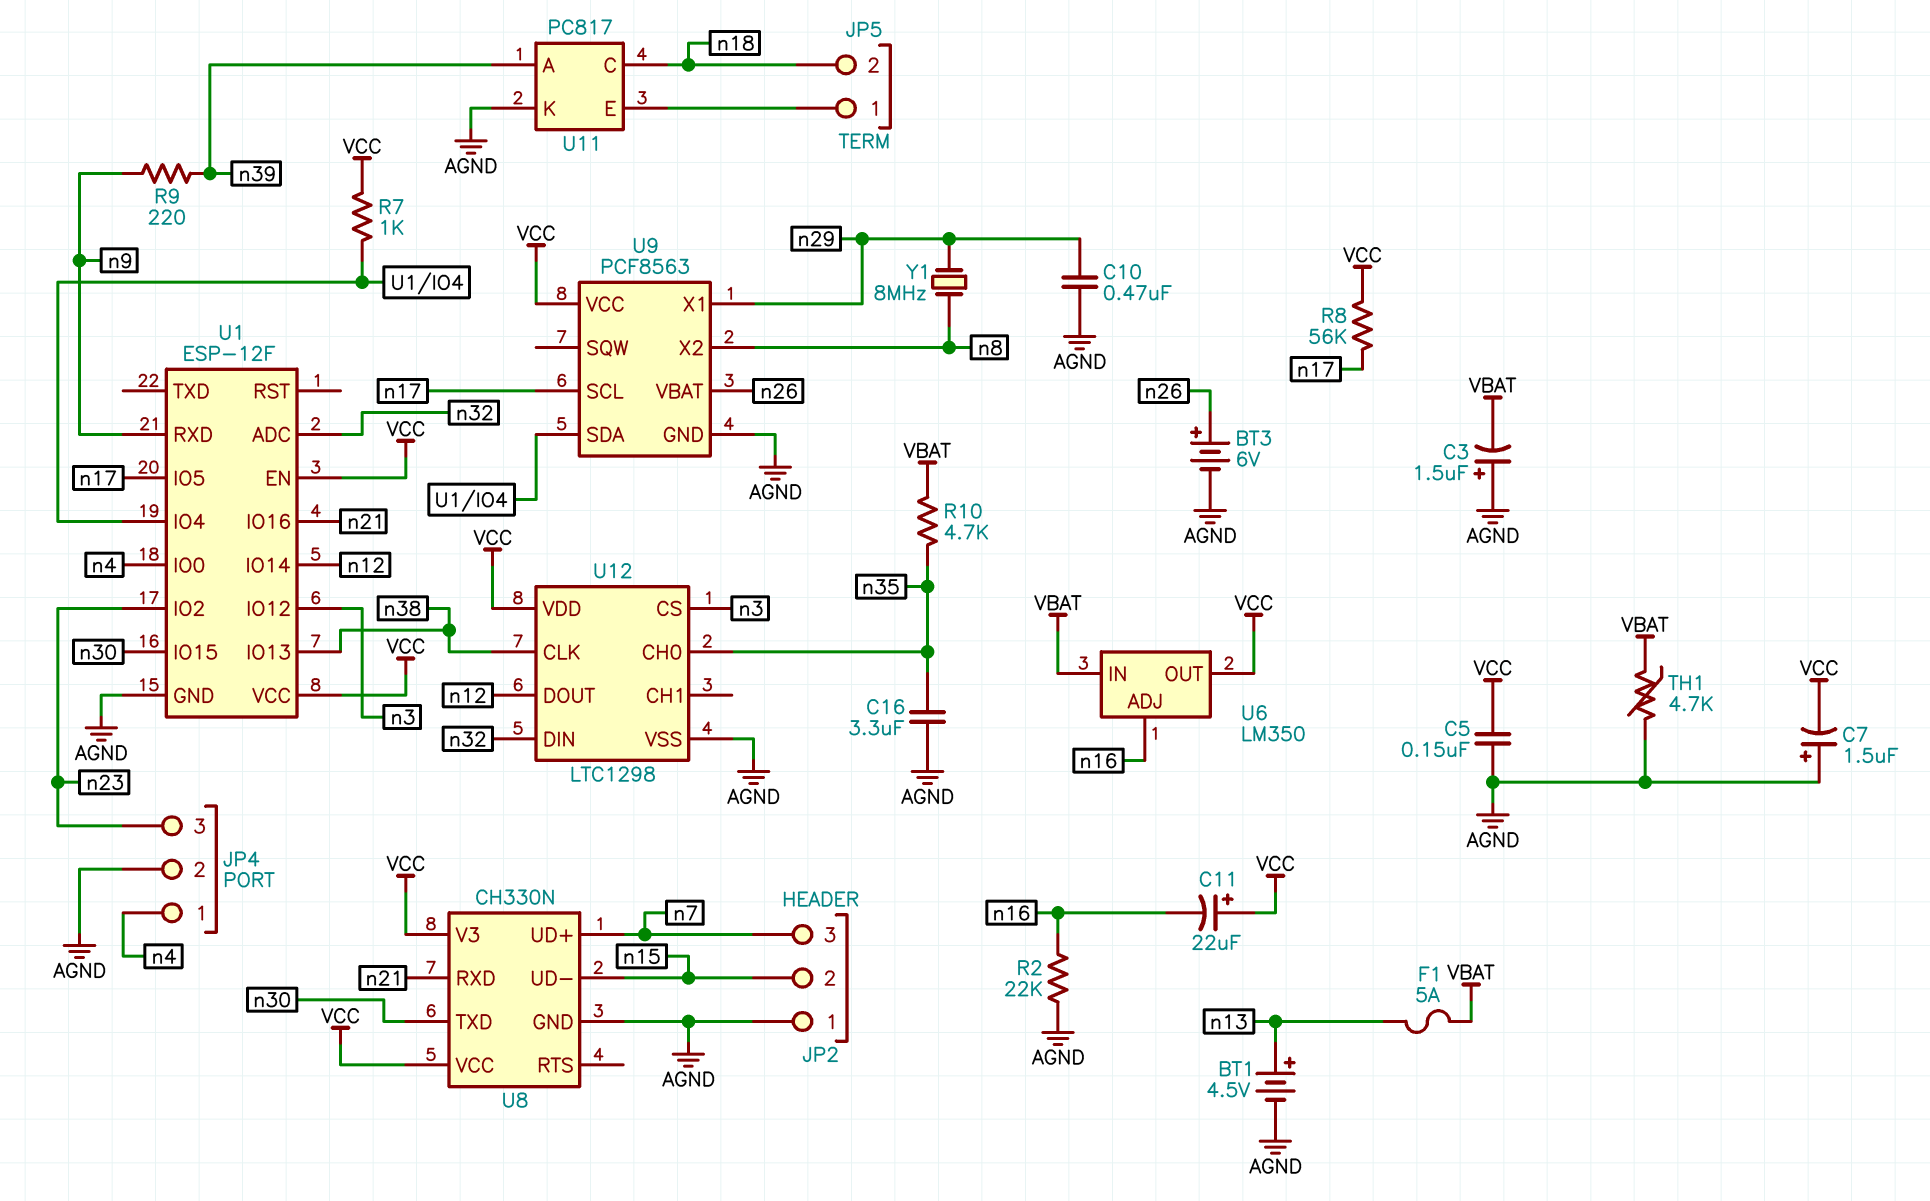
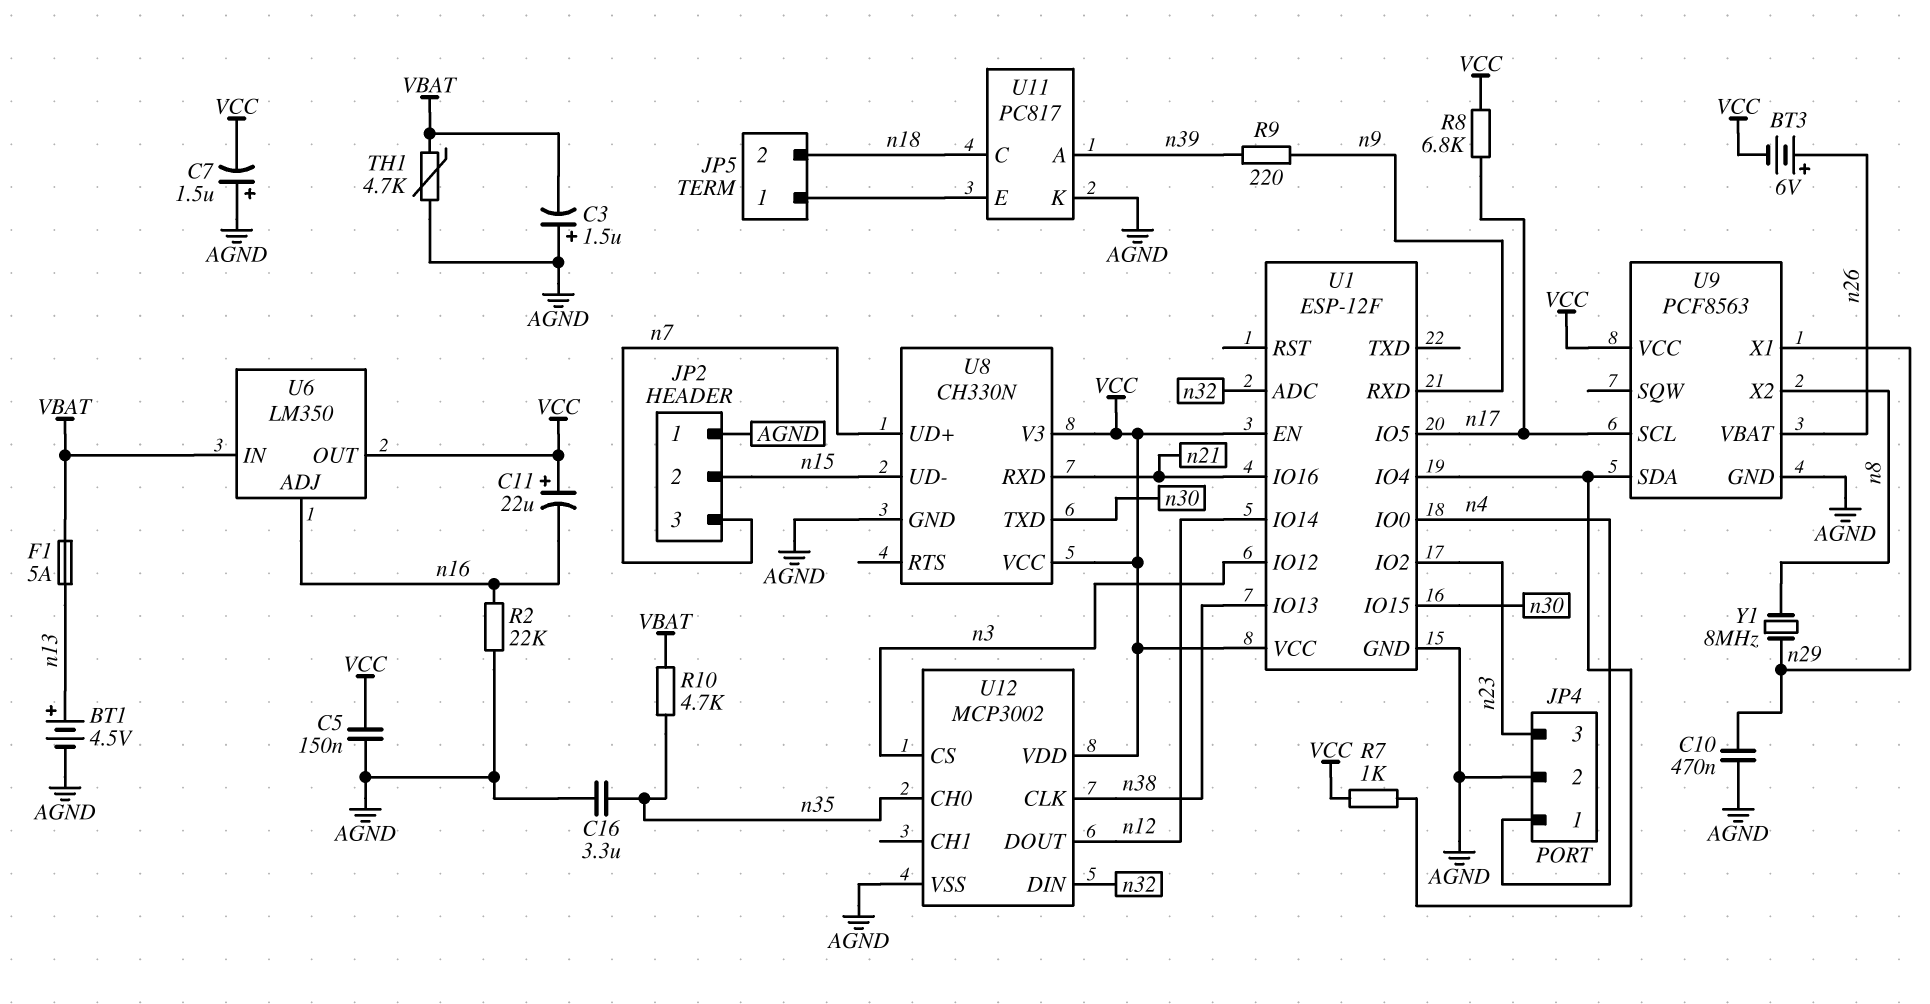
BT3: 6V (plus n26, minus AGND) -> 6V (plus n26, minus VCC)
R8: 56k (VCC, n17) -> 6.8k (VCC, n17)
U12: LTC1298 -> MCP3002

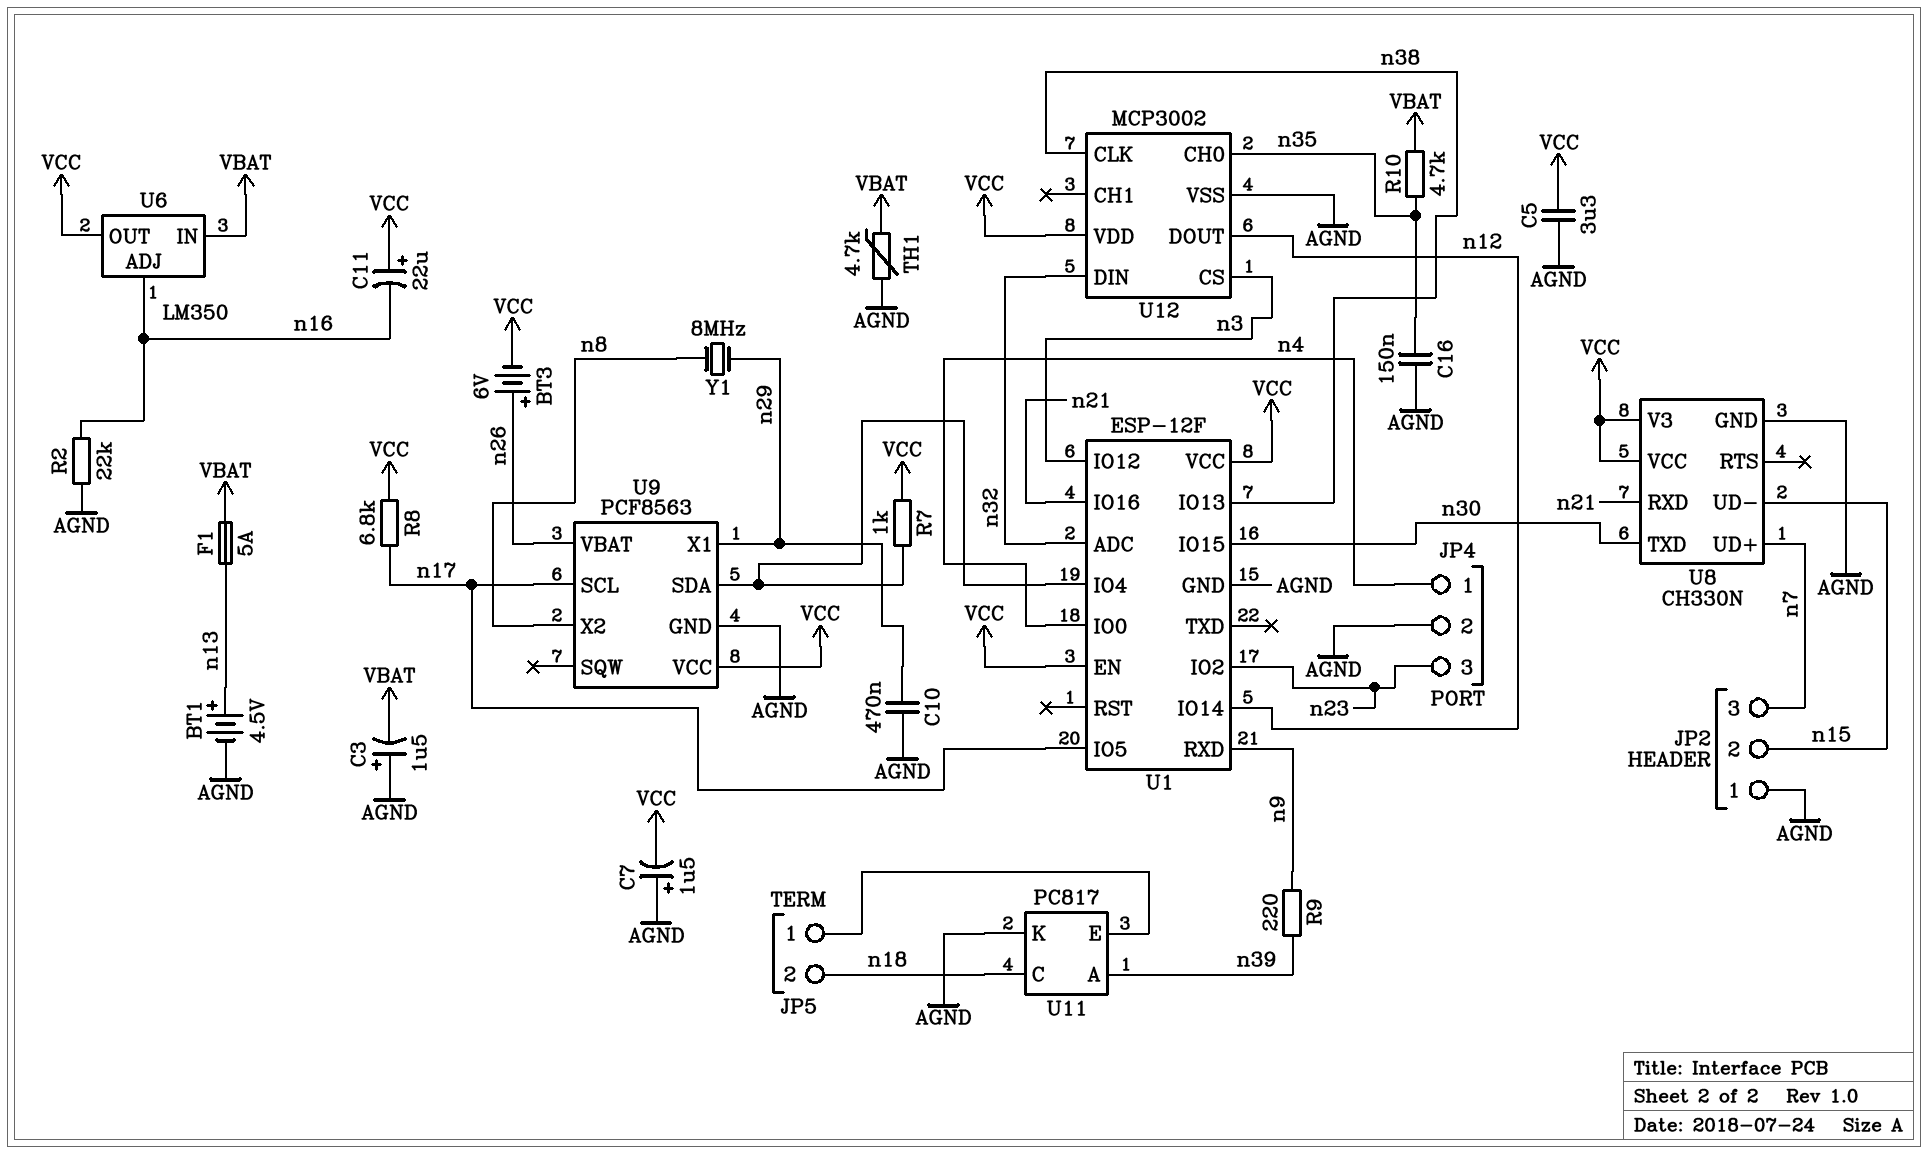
C5: 150nF (AGND, VCC) -> 3.3uF (AGND, VCC)
C16: 3.3uF (AGND, n35) -> 150nF (AGND, n35)

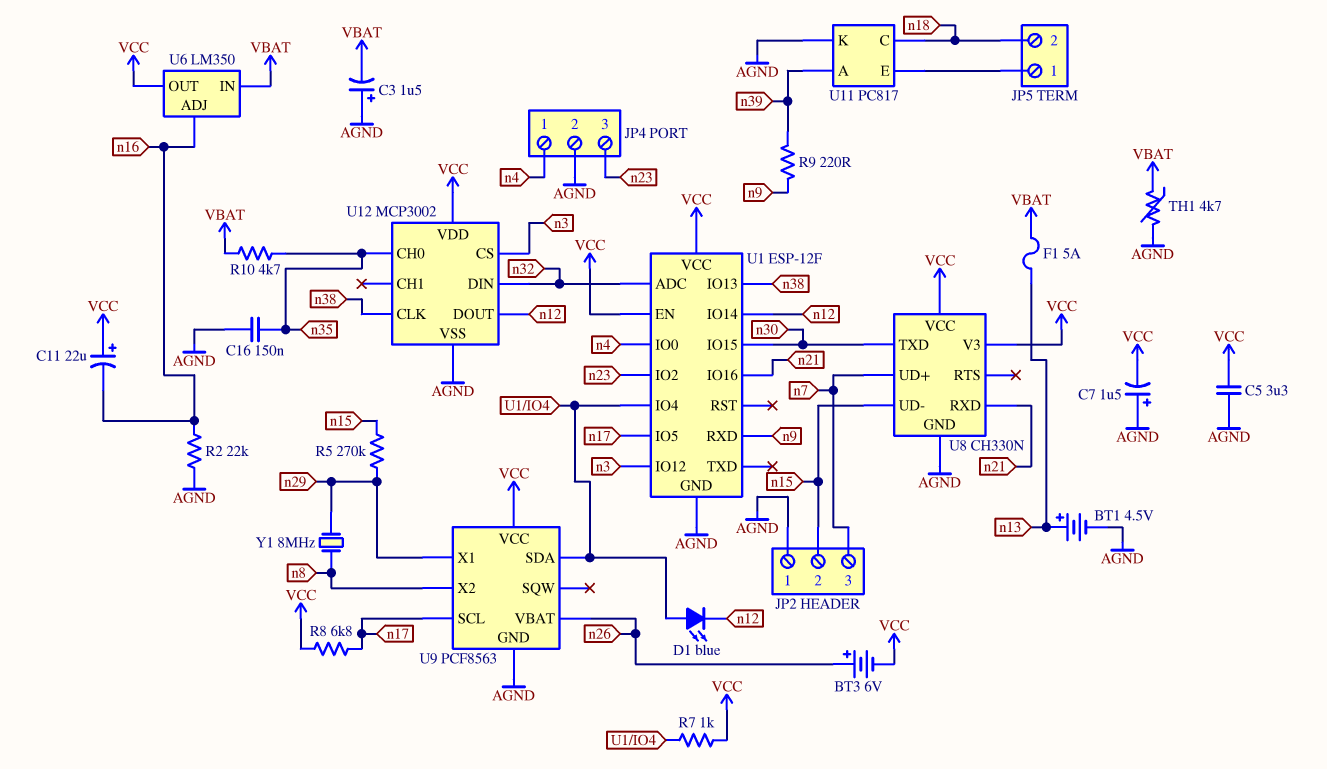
C10: 470nF (AGND, n29) -> none
D1: none -> LED blue (A U1/IO4, K n12)
R5: none -> 270k (n15, n29)

